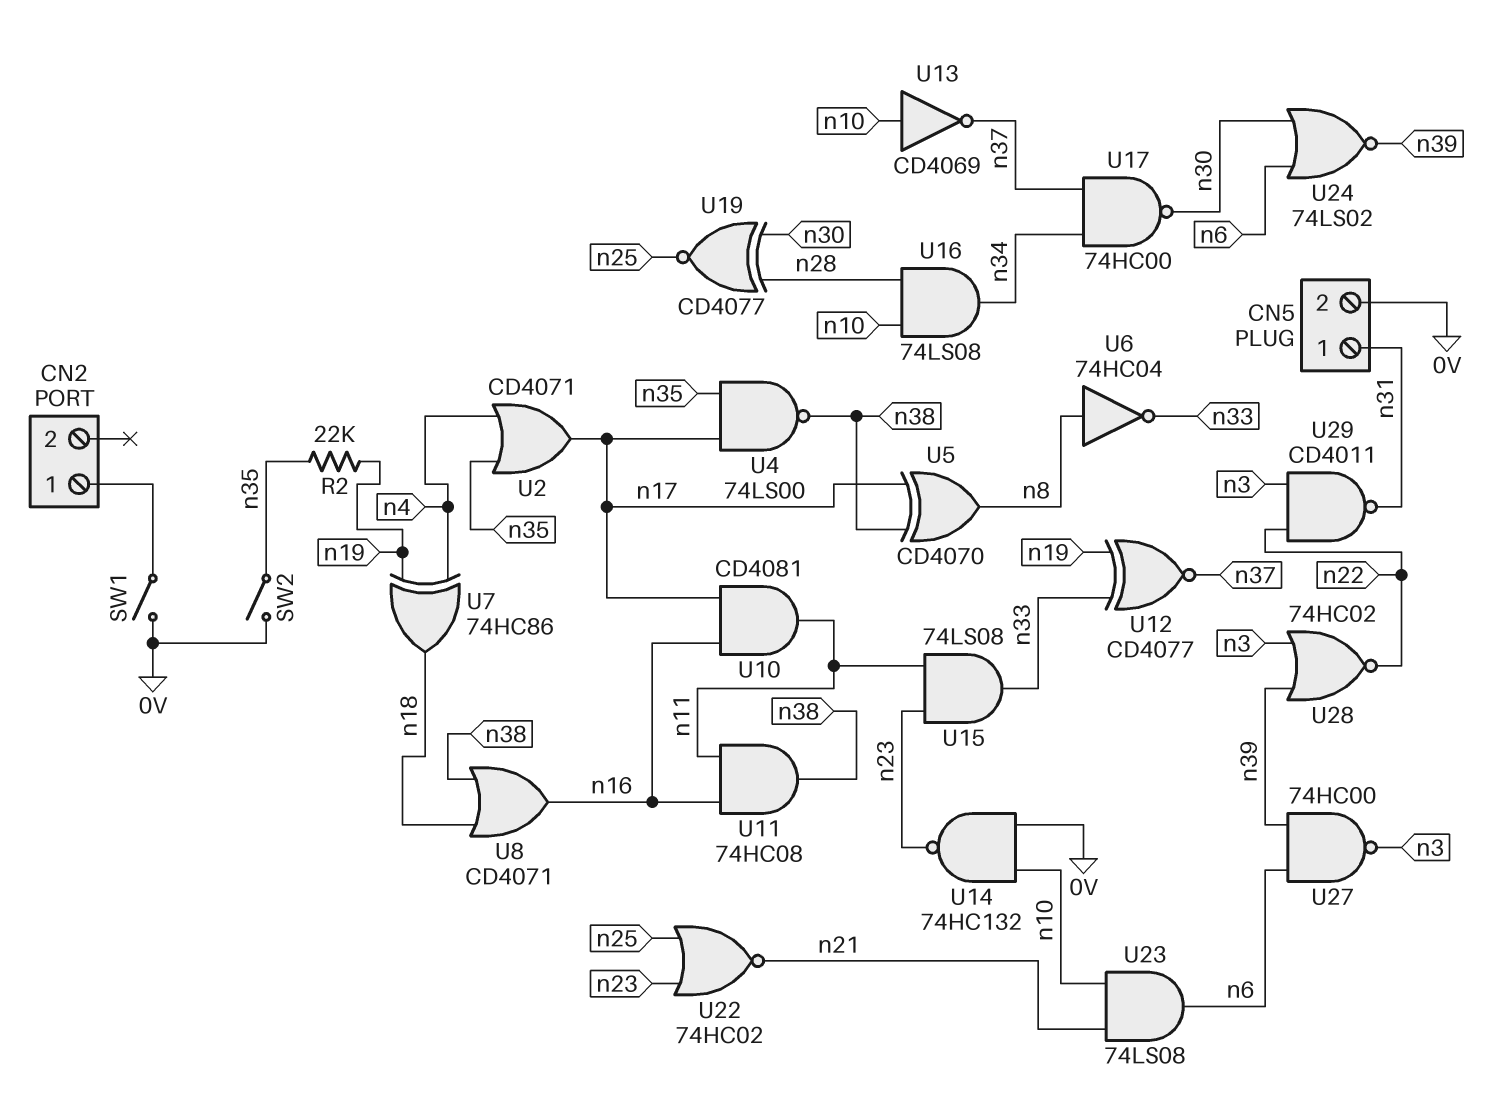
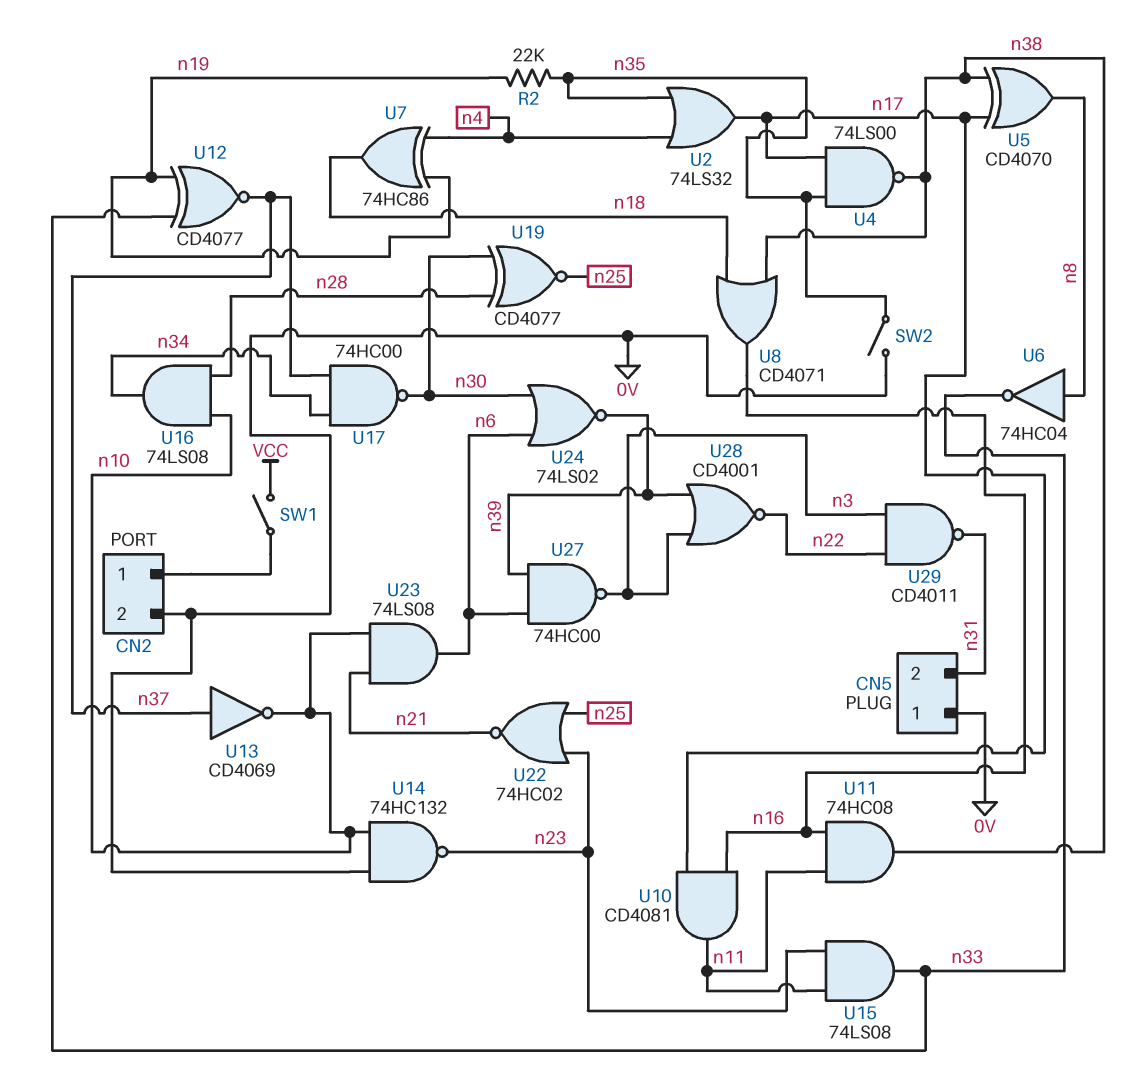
CN2 pin 2: none -> 0V
CN5 pin 1: n31 -> 0V
CN5 pin 2: 0V -> n31
SW1: switch (0V, CN2/1) -> switch (CN2/1, VCC)
U2: OR CD4071 (in n4, in n35, out n17) -> OR 74LS32 (in n4, in n35, out n17)
U13: NOT CD4069 (in n10, out n37) -> NOT CD4069 (in n37, out n10)
U28: NOR 74HC02 (in n3, in n39, out n22) -> NOR CD4001 (in n3, in n39, out n22)

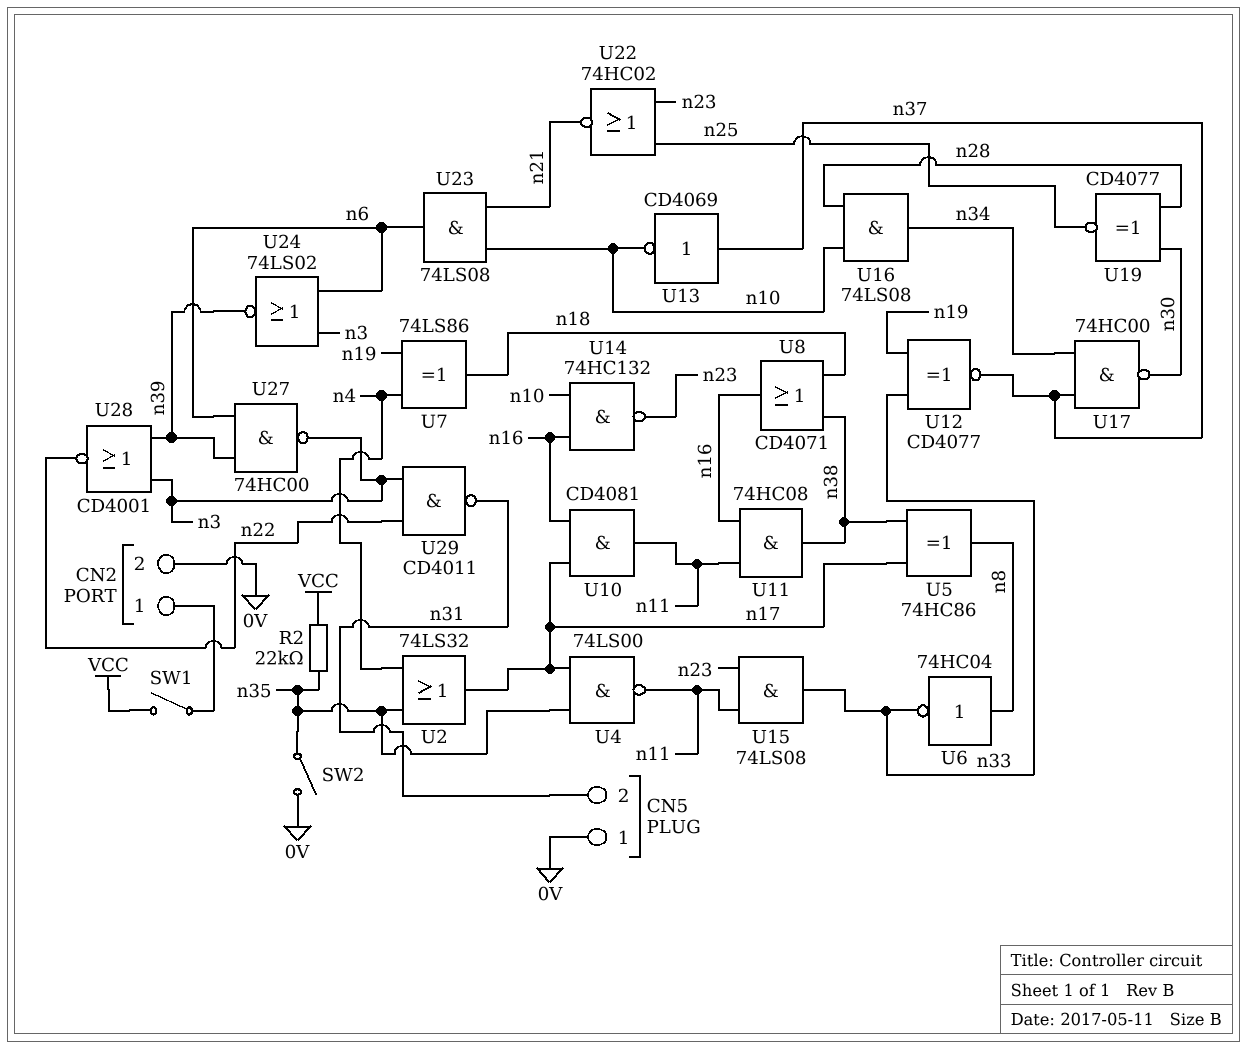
R2: 22k (n19, n35) -> 22k (VCC, n35)
U4: NAND 74LS00 (in n17, in n35, out n38) -> NAND 74LS00 (in n17, in n35, out n11)
U5: XOR CD4070 (in n17, in n38, out n8) -> XOR 74HC86 (in n17, in n38, out n8)
U7: XOR 74HC86 (in n4, in n19, out n18) -> XOR 74LS86 (in n4, in n19, out n18)
U14: NAND 74HC132 (in 0V, in n10, out n23) -> NAND 74HC132 (in n10, in n16, out n23)
U24: NOR 74LS02 (in n6, in n30, out n39) -> NOR 74LS02 (in n3, in n6, out n39)

